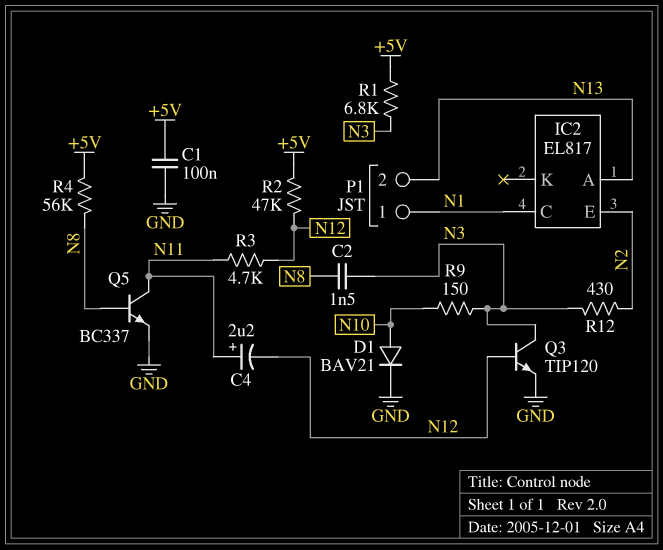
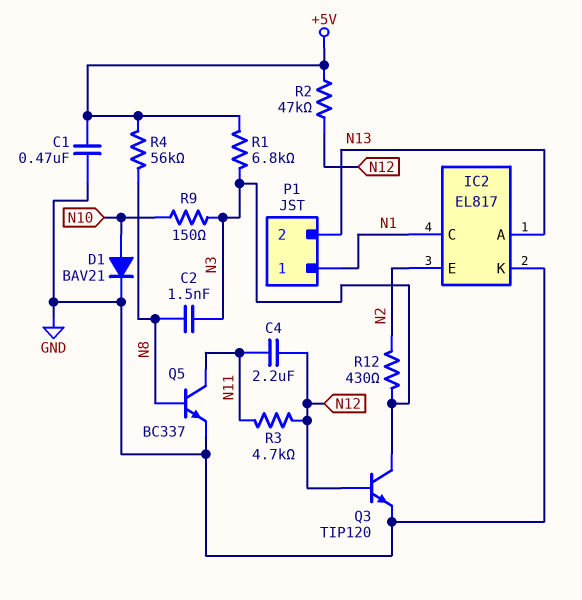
C1: 100nF (+5V, GND) -> 470nF (+5V, GND)
C4: 2.2uF (plus N11, minus N12) -> 2.2uF (N11, N12)
IC2 pin K: none -> GND

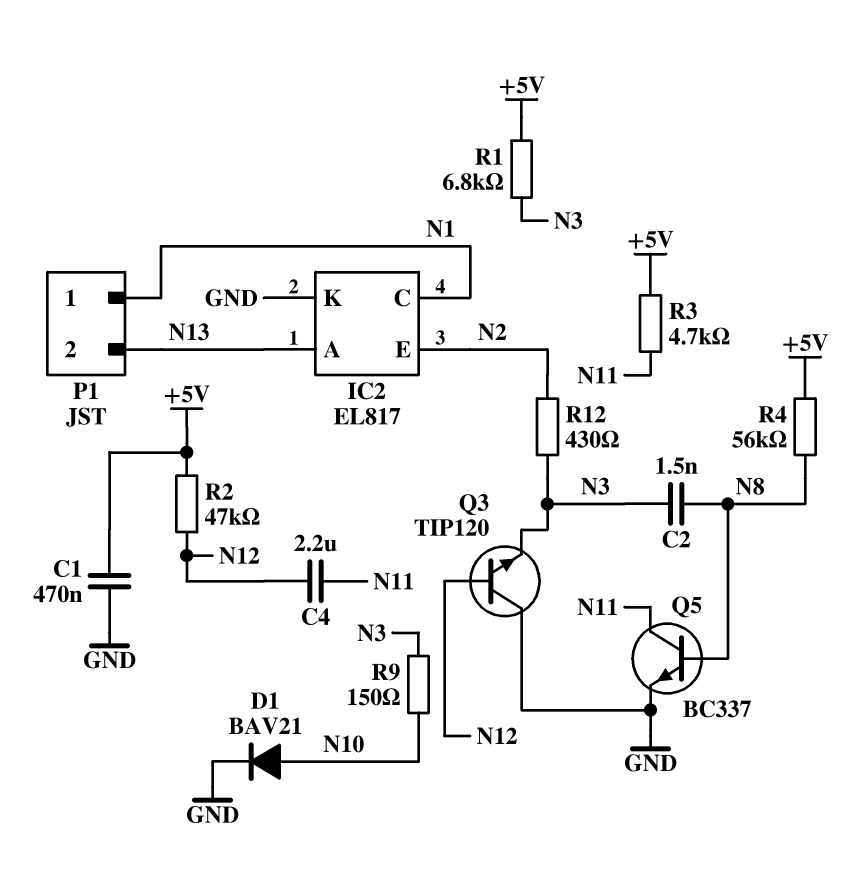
Q3: NPN TIP120 (B N12, C N3, E GND) -> NPN TIP120 (B N12, C GND, E N3)
R3: 4.7k (N11, N12) -> 4.7k (+5V, N11)

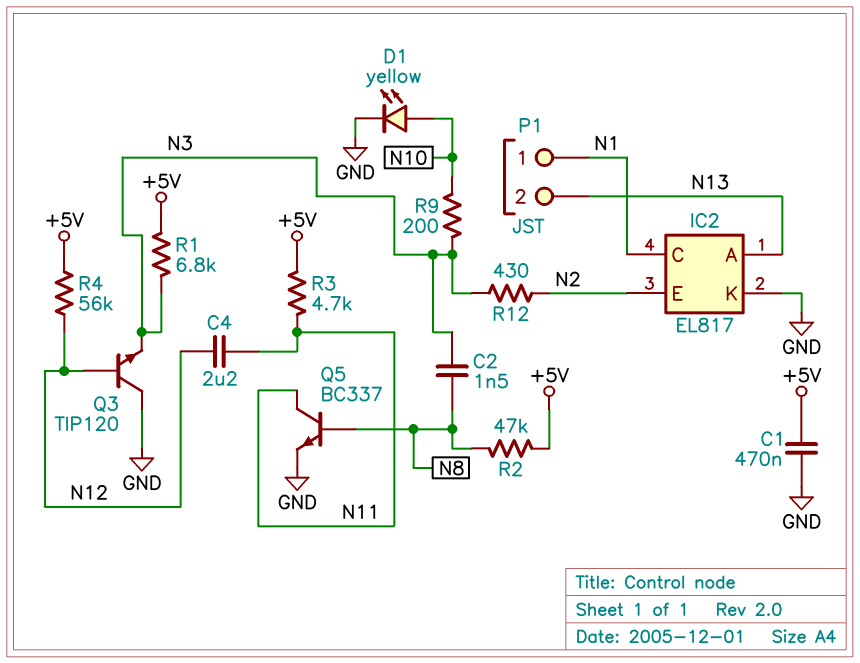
D1: diode BAV21 (A N10, K GND) -> LED yellow (A N10, K GND)
R2: 47k (+5V, N12) -> 47k (+5V, N8)
R4: 56k (+5V, N8) -> 56k (+5V, N12)
R9: 150 (N3, N10) -> 200 (N3, N10)

